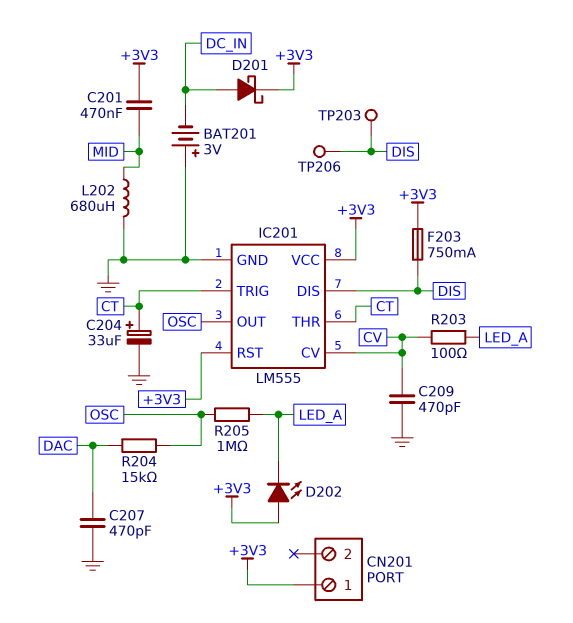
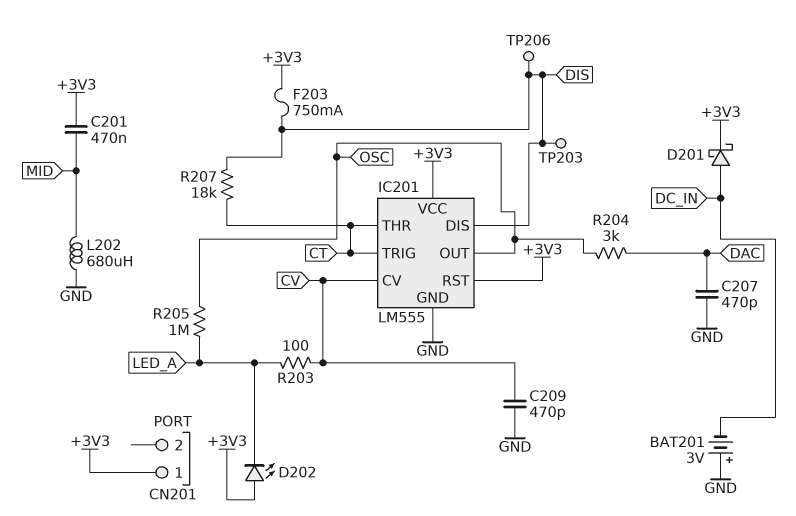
C204: 33uF (plus CT, minus GND) -> none
R204: 15k (DAC, OSC) -> 3k (DAC, OSC)
R207: none -> 18k (CT, DIS)

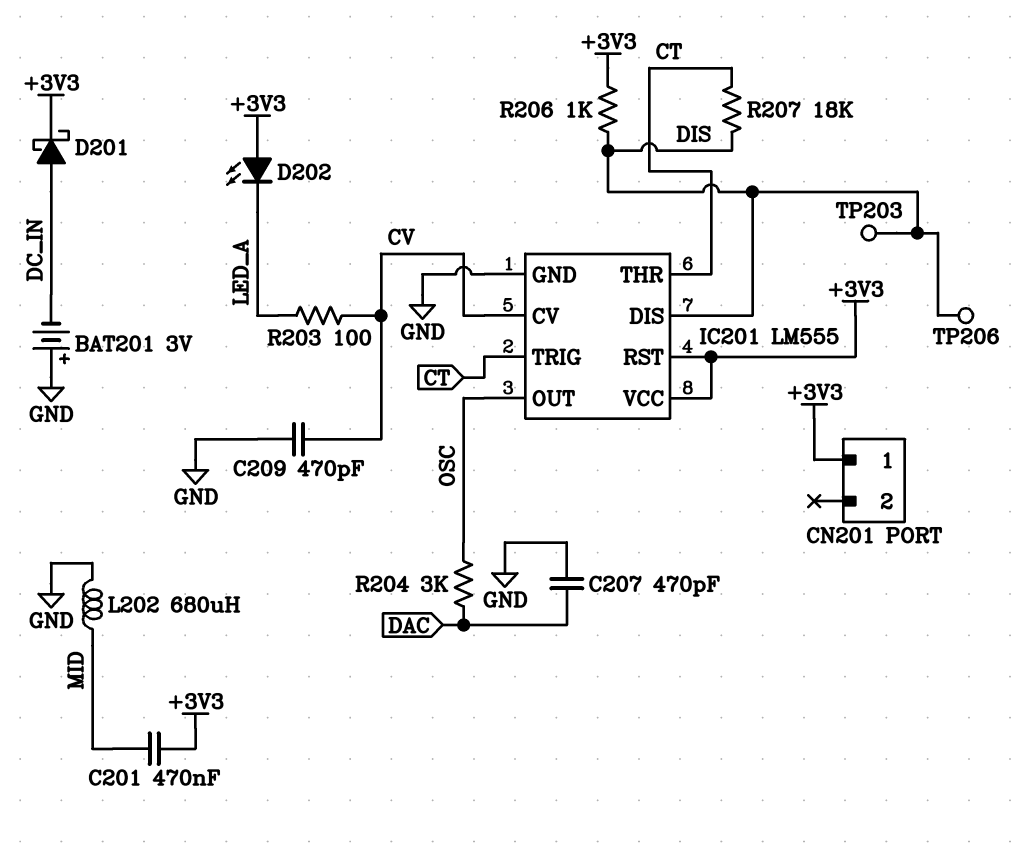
F203: 750mA (+3V3, DIS) -> none
R205: 1M (LED_A, OSC) -> none
R206: none -> 1k (+3V3, DIS)

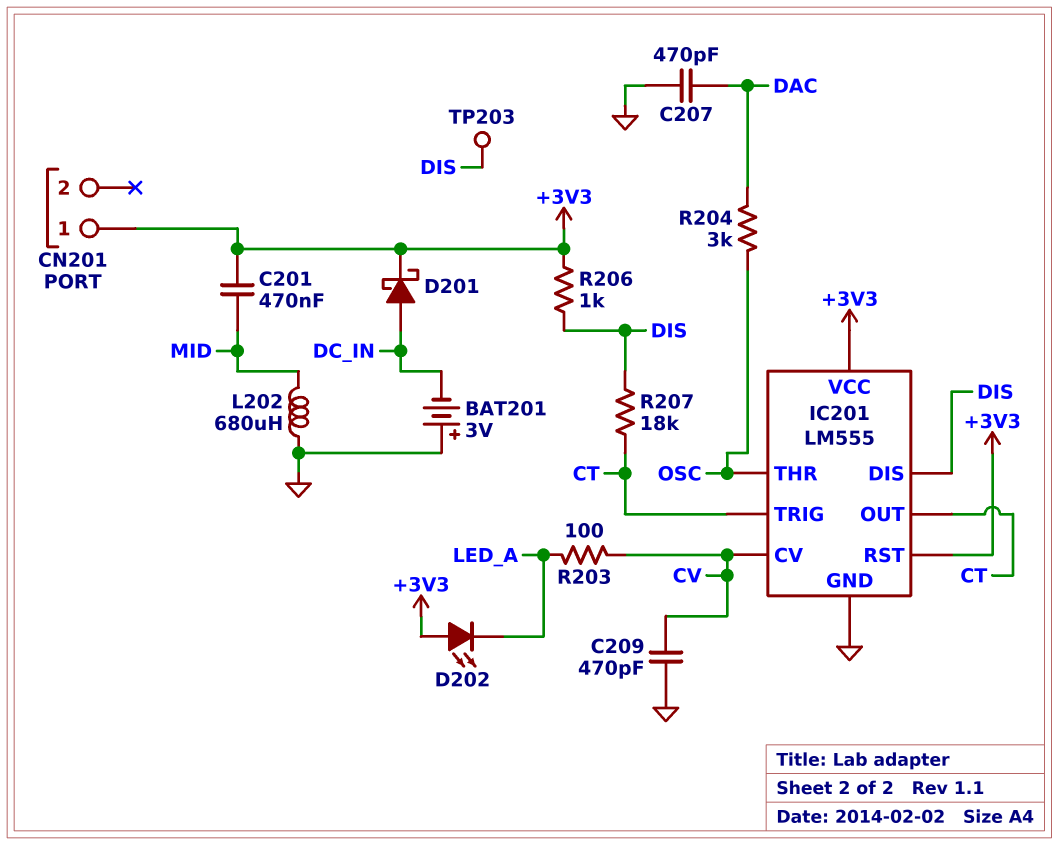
IC201 pin OUT: OSC -> CT
IC201 pin THR: CT -> OSC
TP206: test point (DIS) -> none

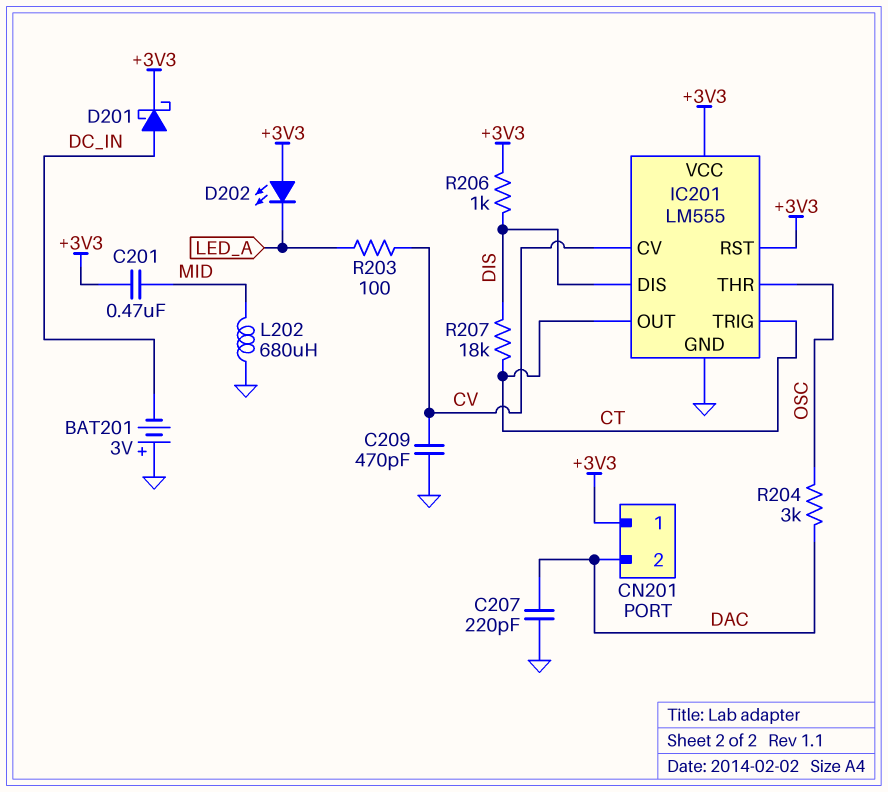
C207: 470pF (DAC, GND) -> 220pF (DAC, GND)
CN201 pin 2: none -> DAC
TP203: test point (DIS) -> none

